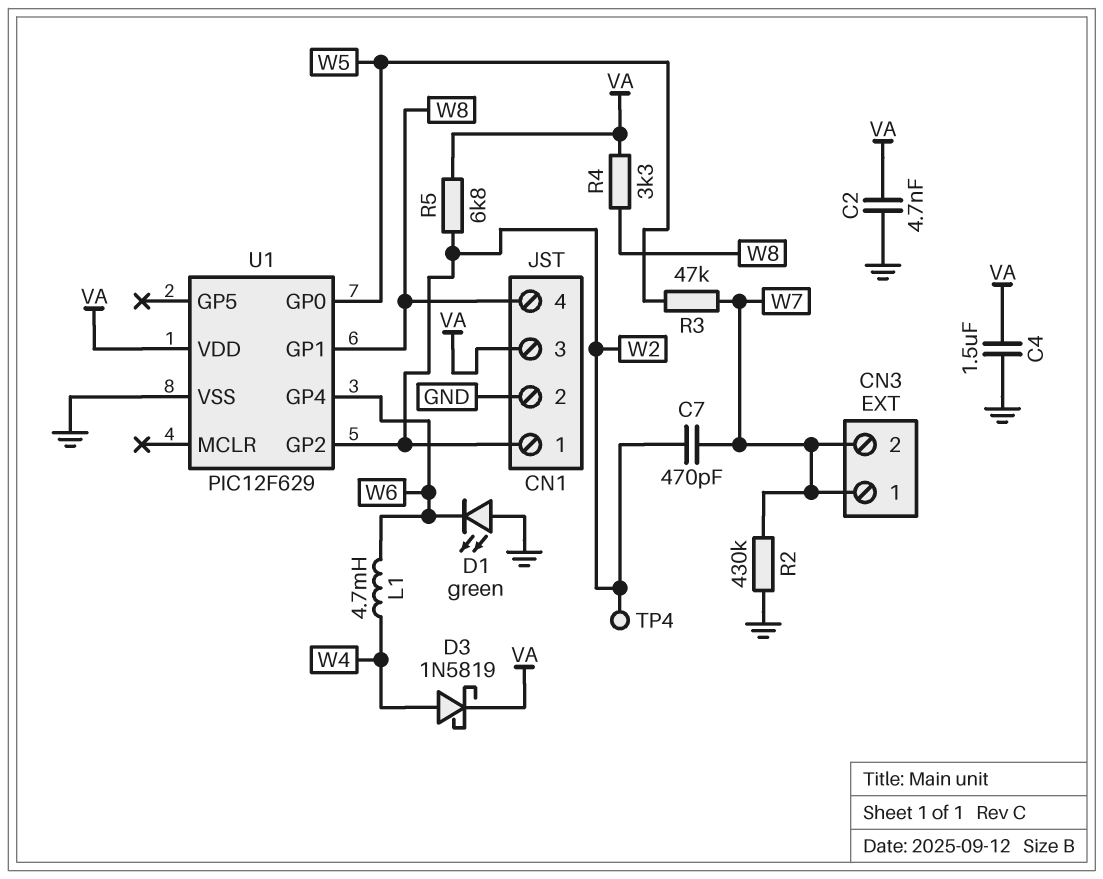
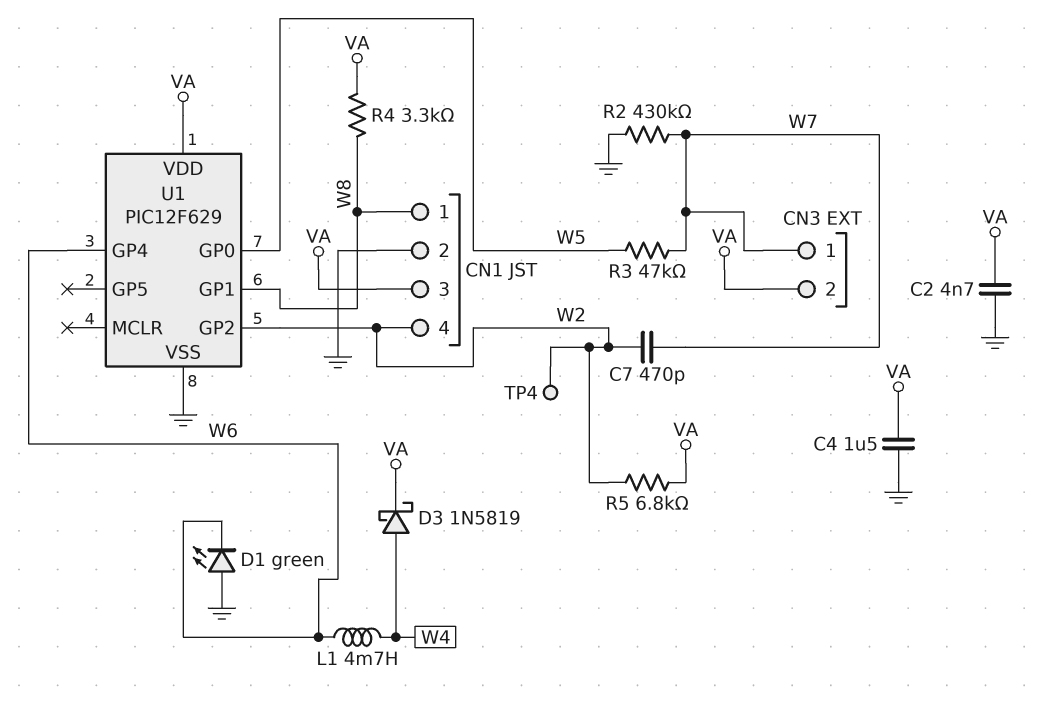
CN1 pin 1: W2 -> W8
CN1 pin 4: W8 -> W2
CN3 pin 2: W7 -> VA

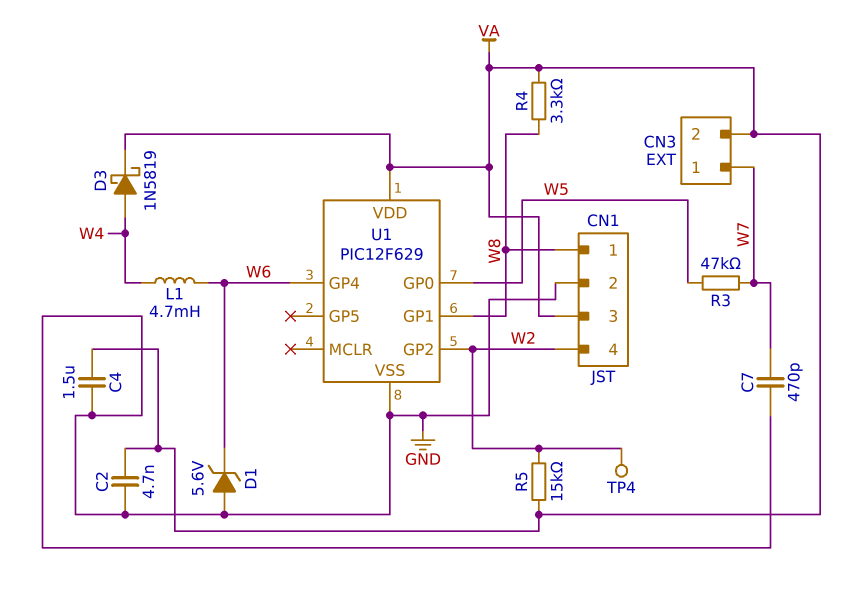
C7: 470pF (W2, W7) -> 470pF (GND, W7)
D1: LED green (A GND, K W6) -> zener 5.6V (A GND, K W6)
R2: 430k (GND, W7) -> none
R5: 6.8k (VA, W2) -> 15k (VA, W2)

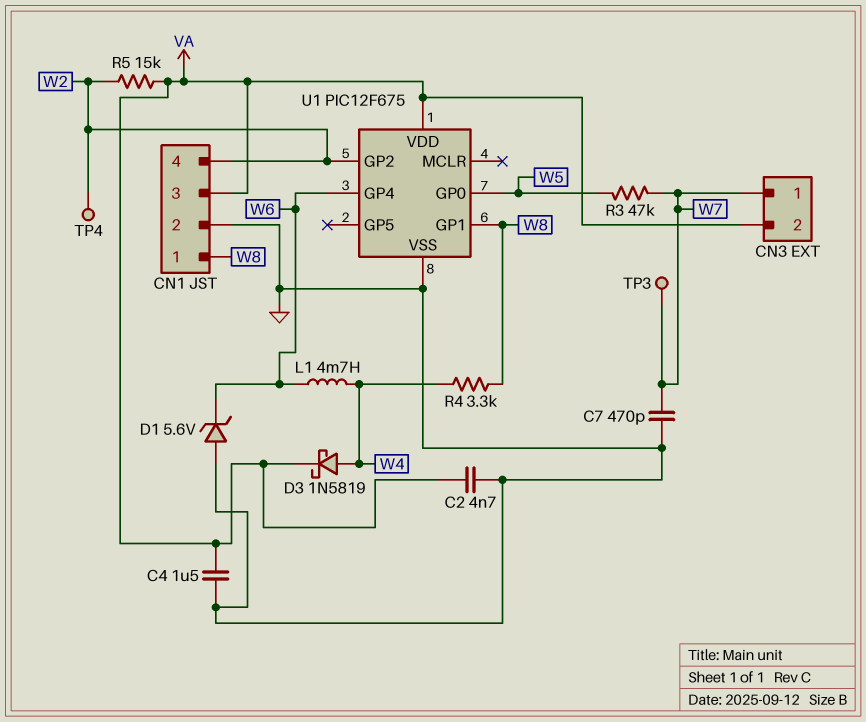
R4: 3.3k (VA, W8) -> 3.3k (W4, W8)
TP3: none -> test point (W7)
U1: PIC12F629 -> PIC12F675

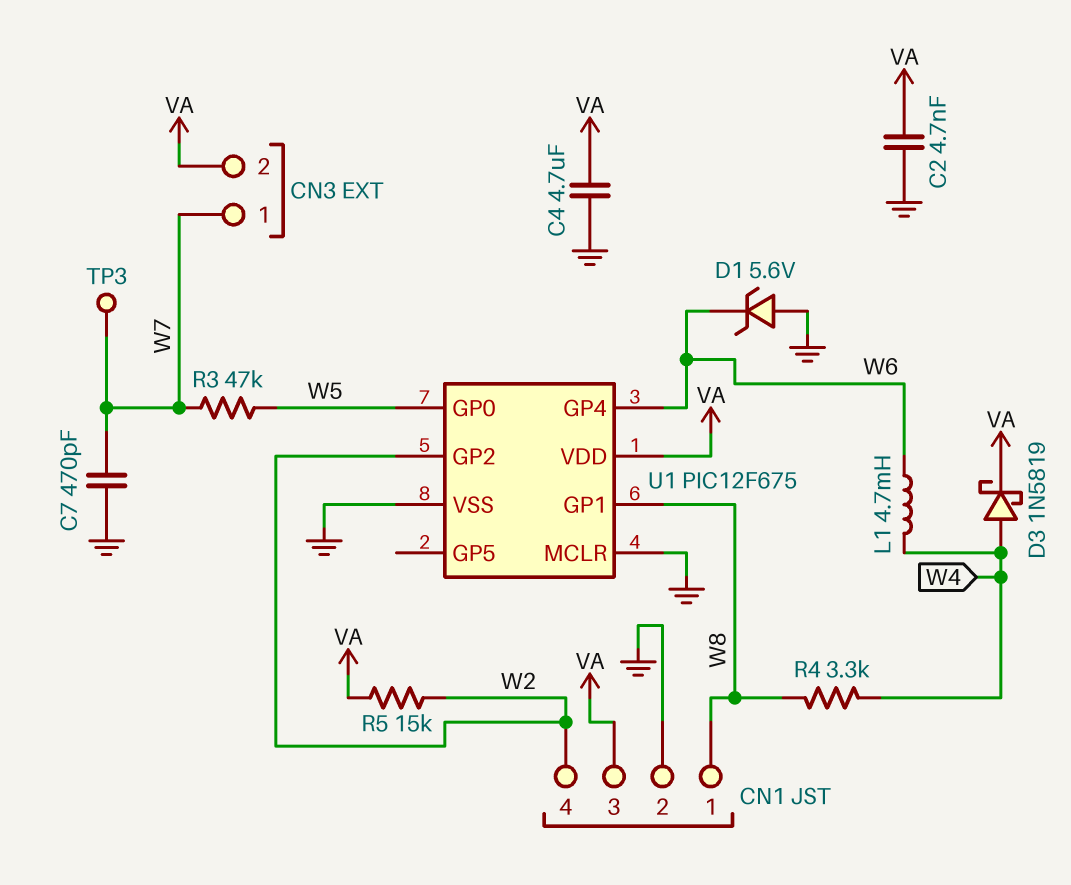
C4: 1.5uF (GND, VA) -> 4.7uF (GND, VA)
TP4: test point (W2) -> none
U1 pin MCLR: none -> GND

